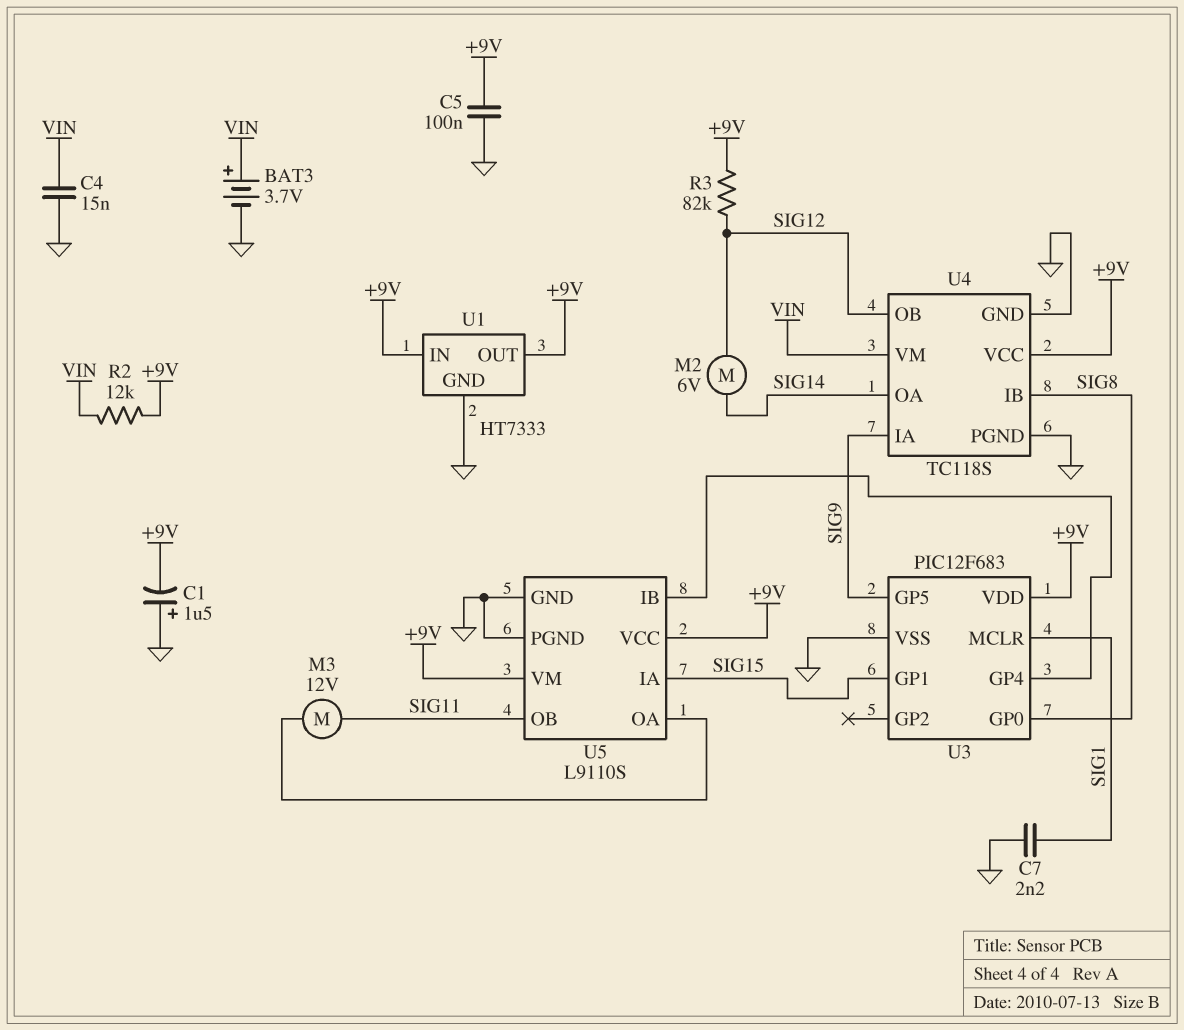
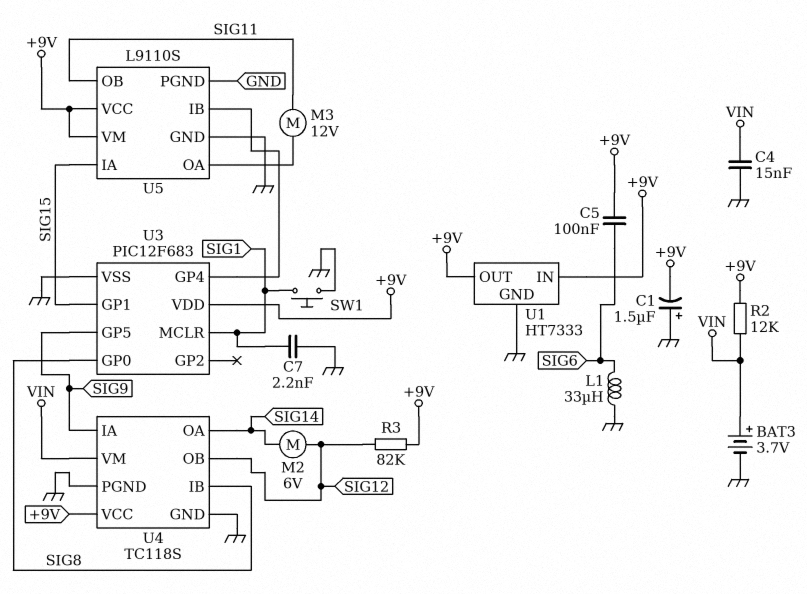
C5: 100nF (+9V, GND) -> 100nF (+9V, SIG6)
L1: none -> 33uH (GND, SIG6)
SW1: none -> button (GND, SIG1)

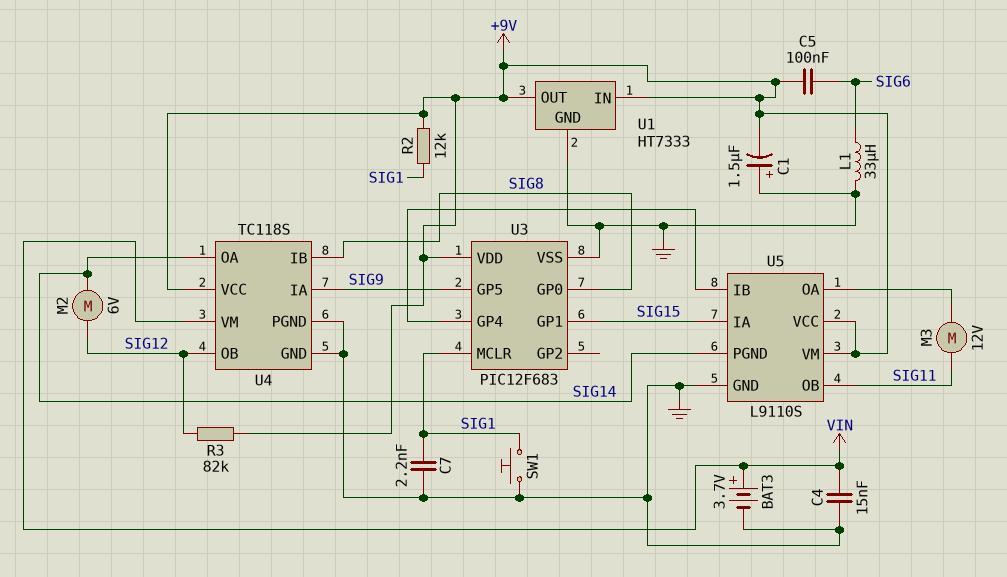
R2: 12k (+9V, VIN) -> 12k (+9V, SIG1)
U5 pin PGND: GND -> SIG14

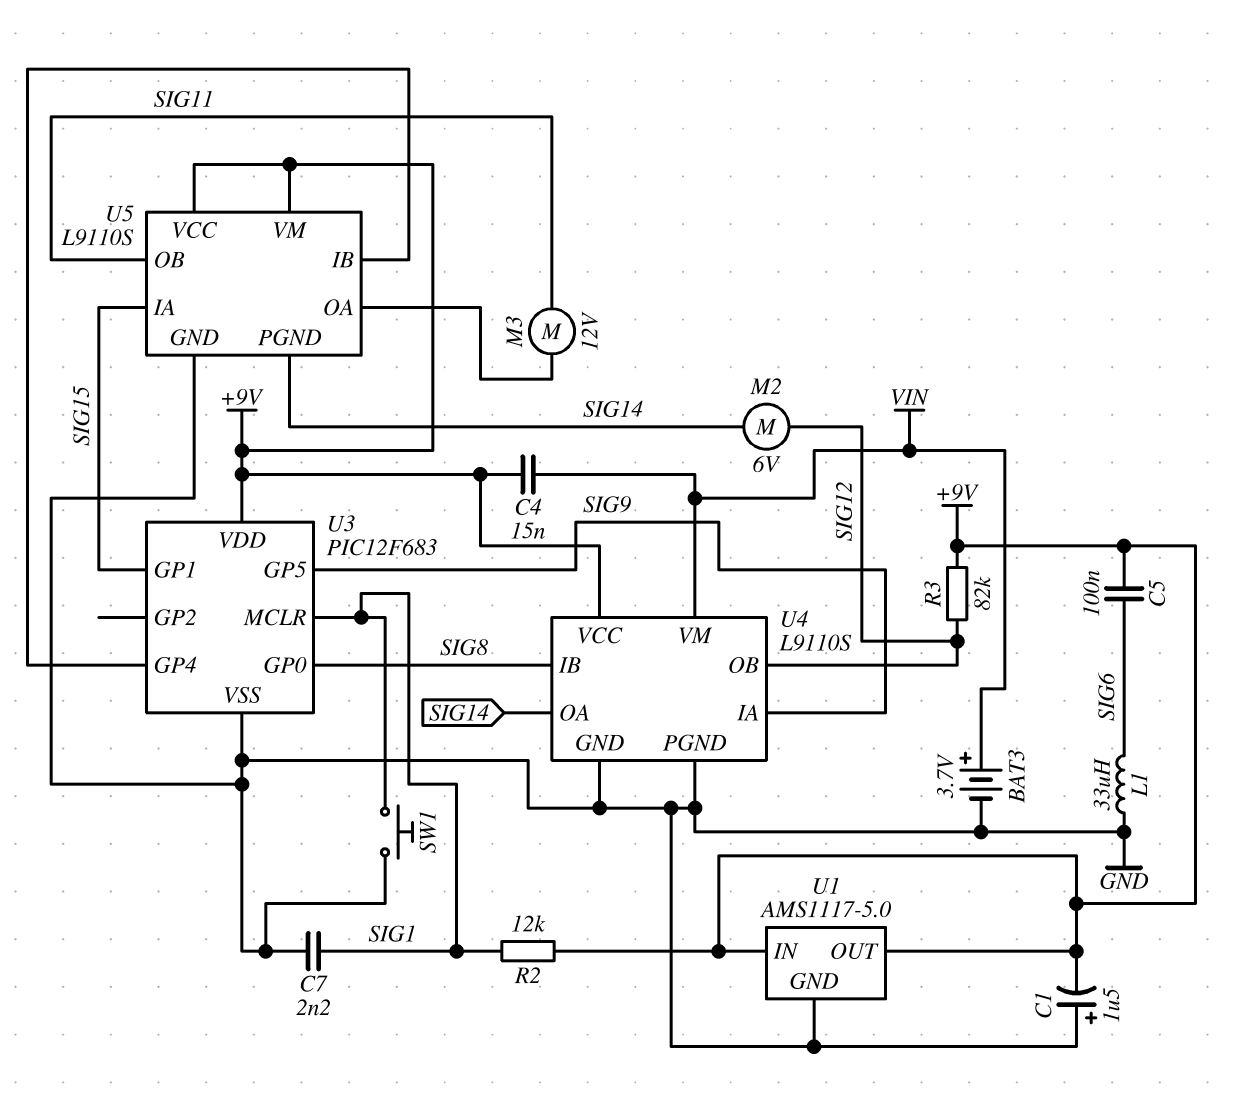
C4: 15nF (GND, VIN) -> 15nF (+9V, VIN)
U1: HT7333 -> AMS1117-5.0
U4: TC118S -> L9110S

